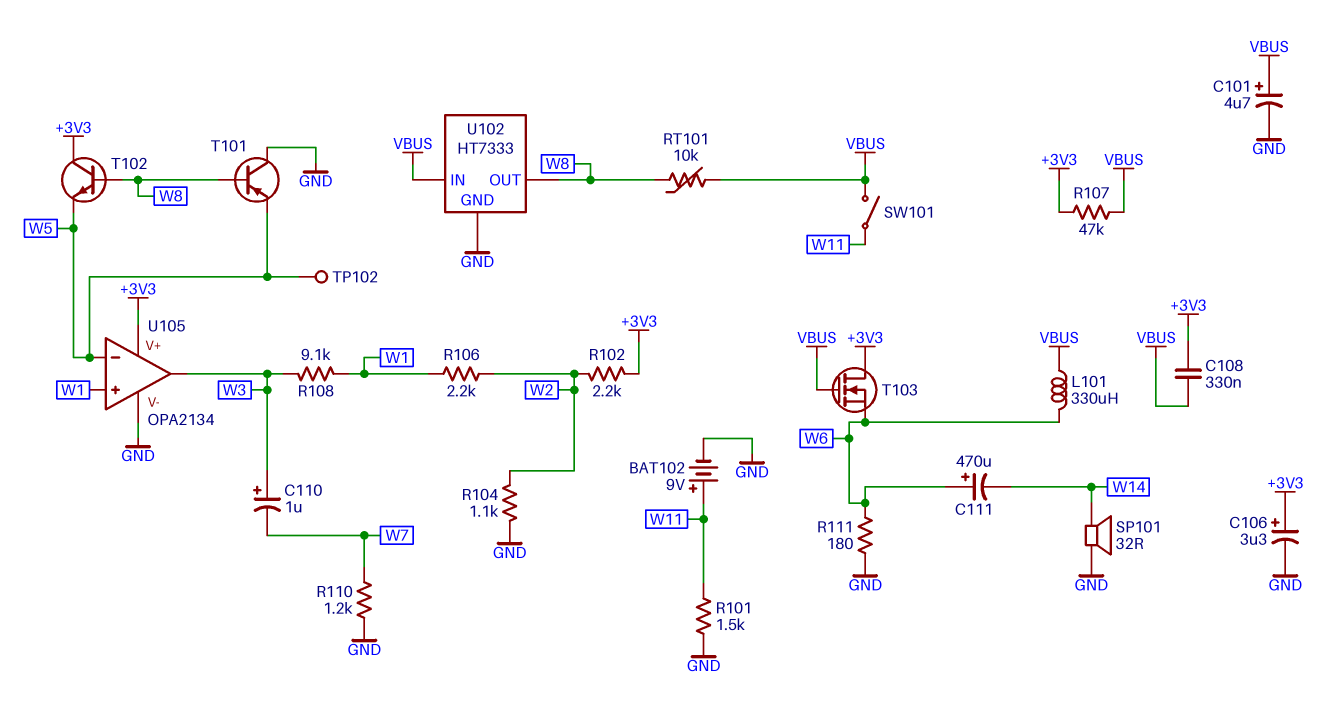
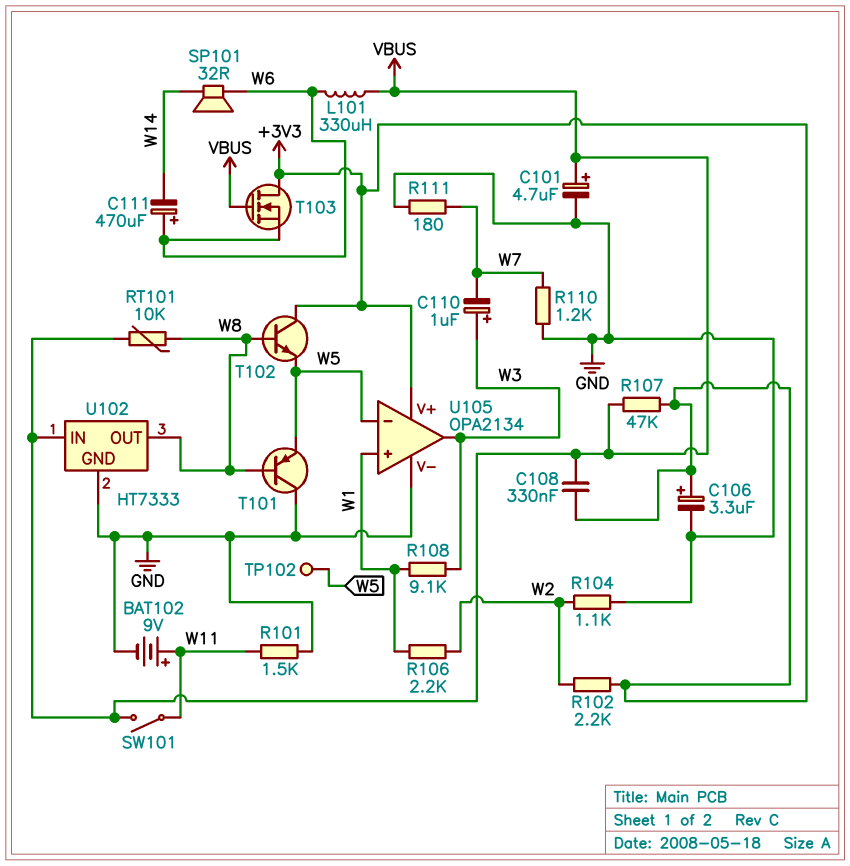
R111: 180 (GND, W6) -> 180 (GND, W7)
SP101: speaker 32R (GND, W14) -> speaker 32R (W6, W14)

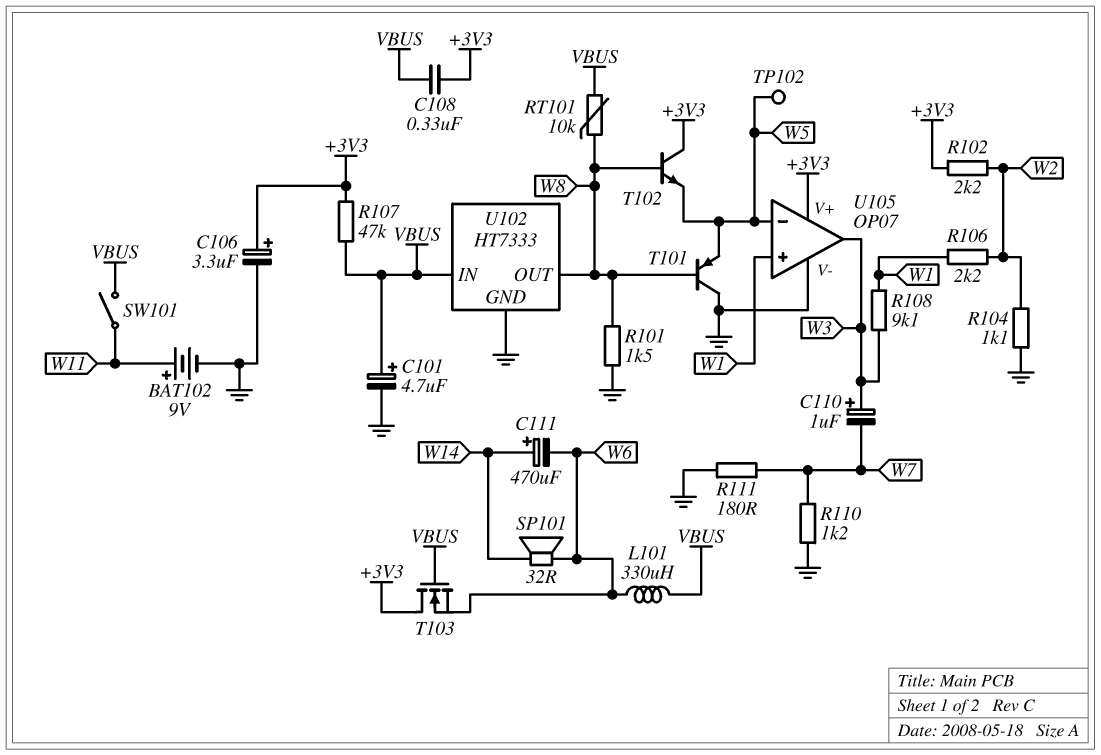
C111: 470uF (plus W6, minus W14) -> 470uF (plus W14, minus W6)
R101: 1.5k (GND, W11) -> 1.5k (GND, W8)
U105: OPA2134 -> OP07

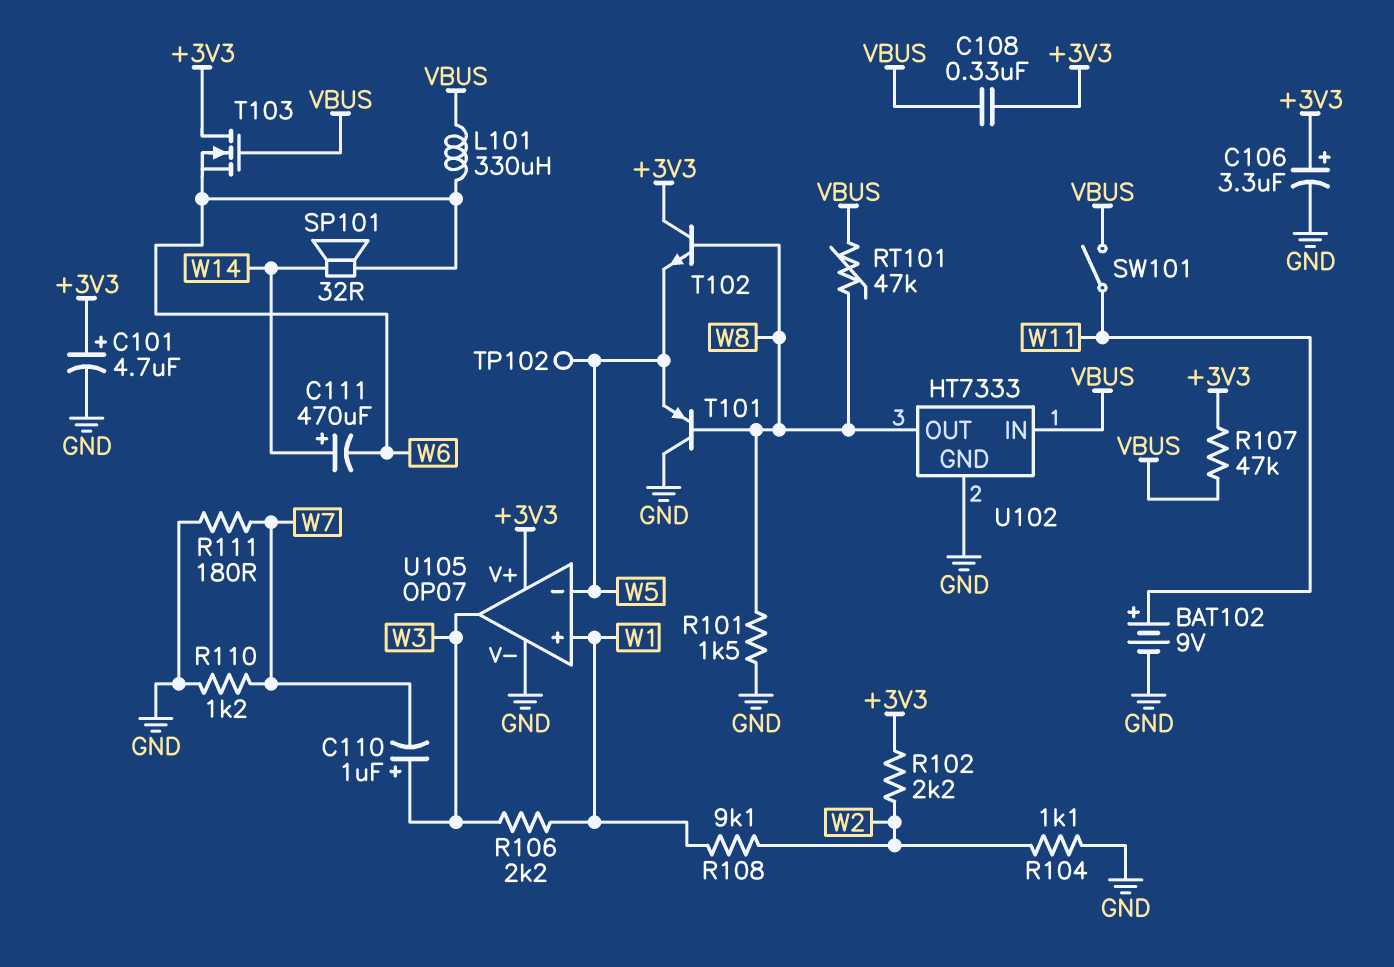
C101: 4.7uF (plus VBUS, minus GND) -> 4.7uF (plus +3V3, minus GND)
R106: 2.2k (W1, W2) -> 2.2k (W1, W3)
R108: 9.1k (W1, W3) -> 9.1k (W1, W2)
RT101: 10k (VBUS, W8) -> 47k (VBUS, W8)

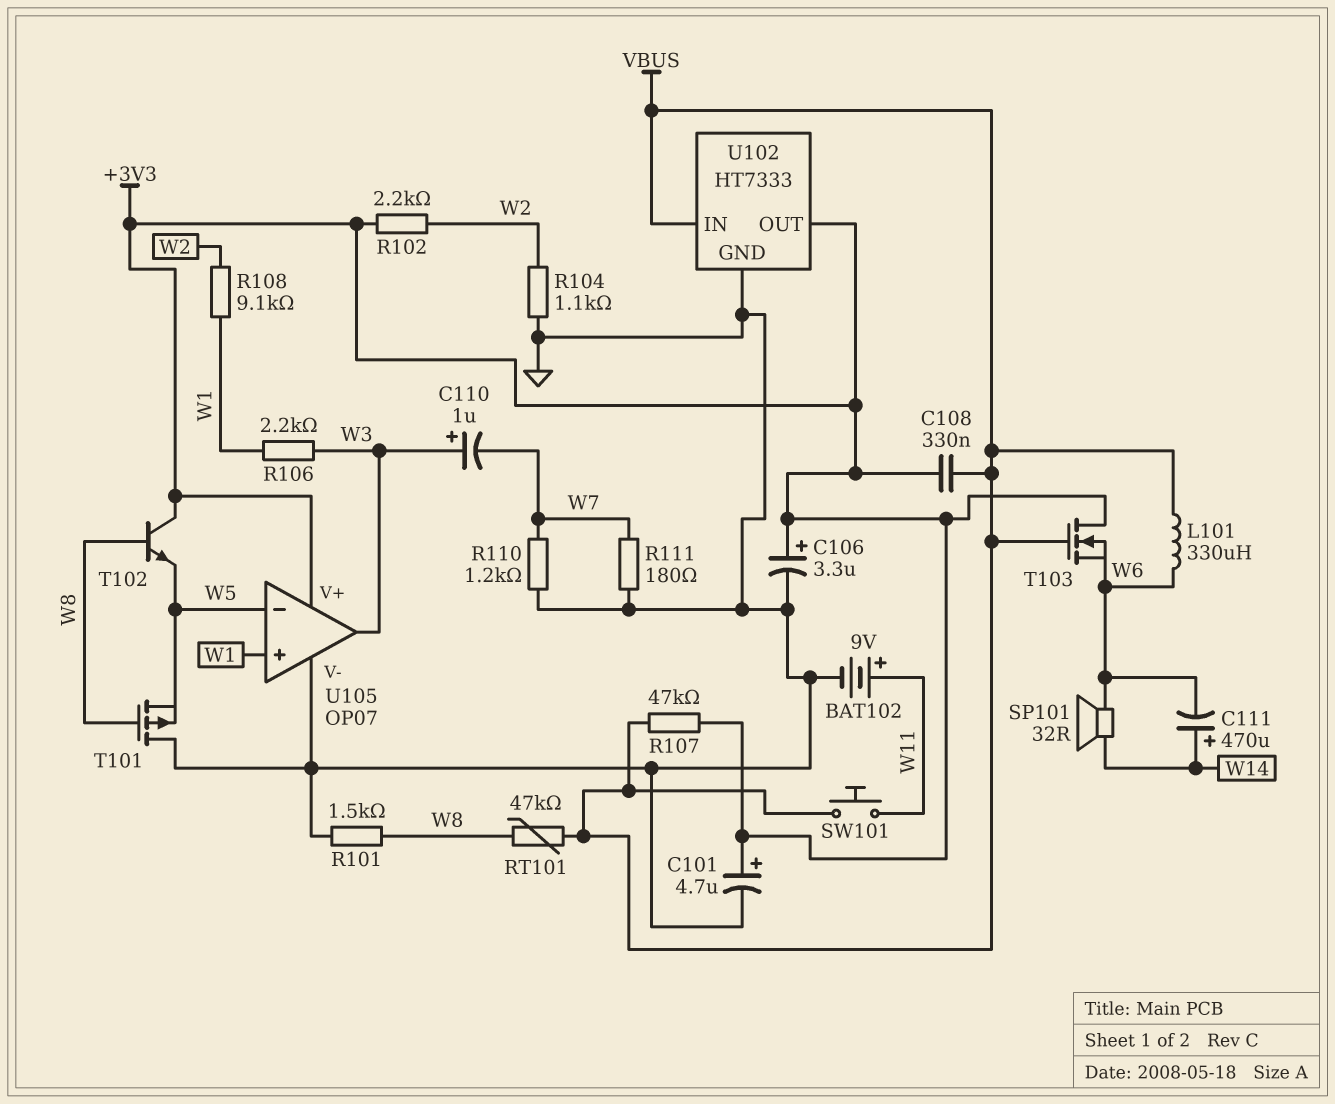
SW101: switch (VBUS, W11) -> button (VBUS, W11)
T101: PNP (B W8, C GND, E W5) -> PMOS (G W8, D GND, S W5)
TP102: test point (W5) -> none
U102 pin OUT: W8 -> +3V3

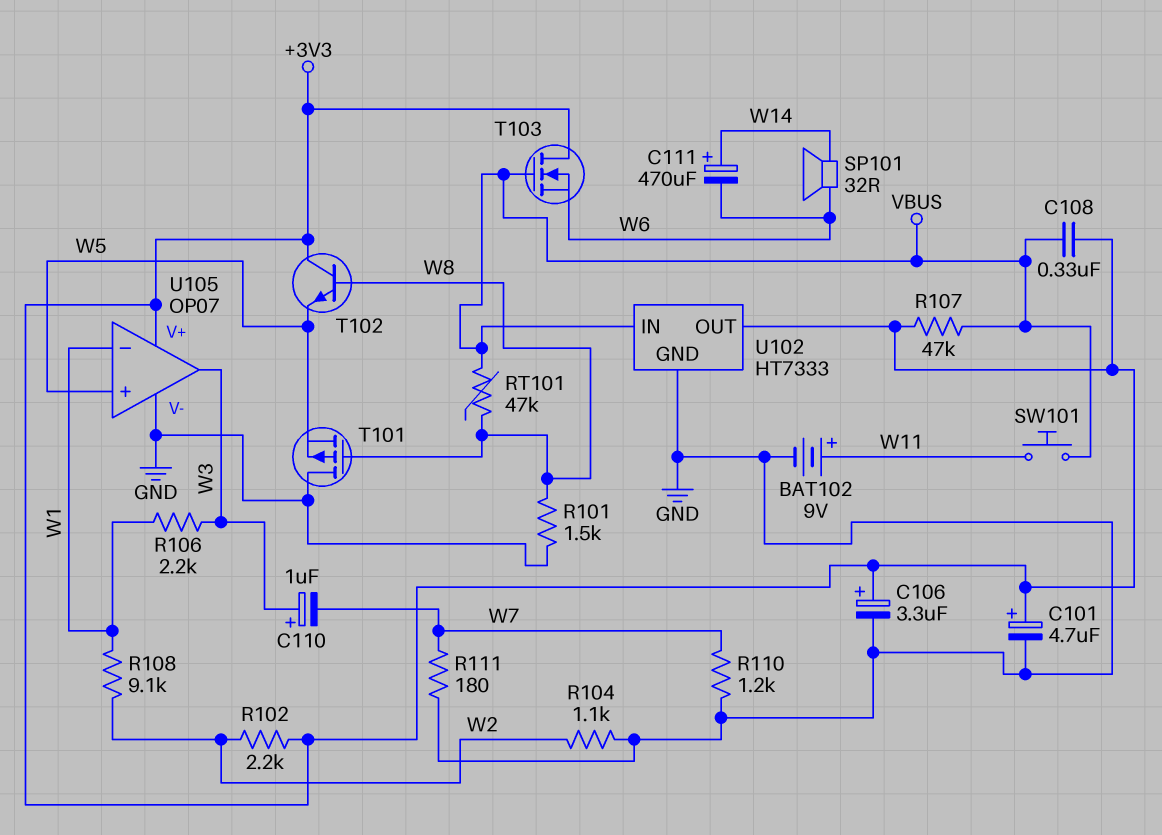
L101: 330uH (VBUS, W6) -> none
U105 pin in+: W1 -> W5
U105 pin in-: W5 -> W1

